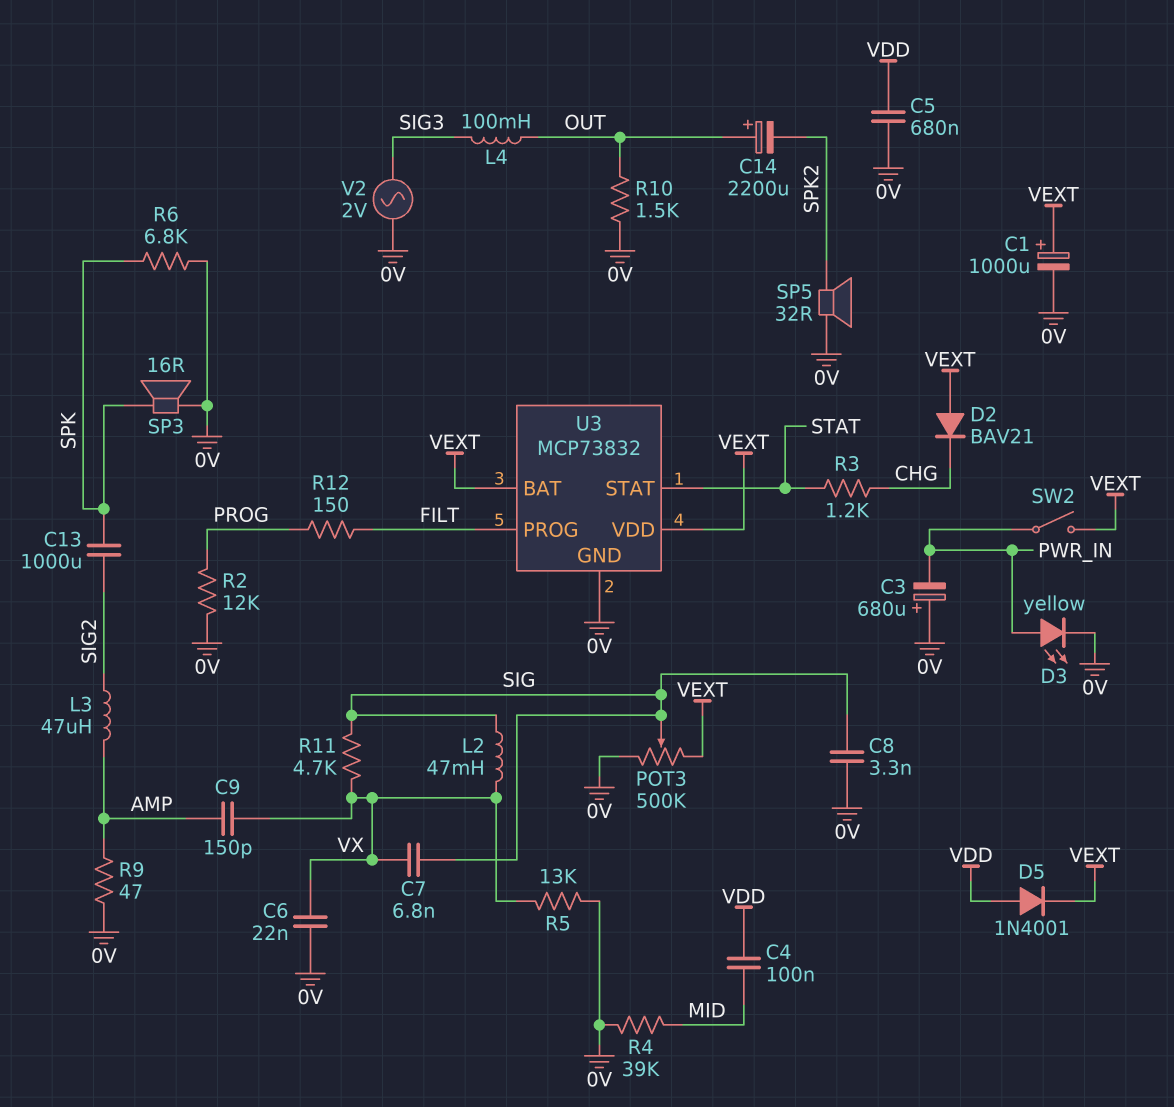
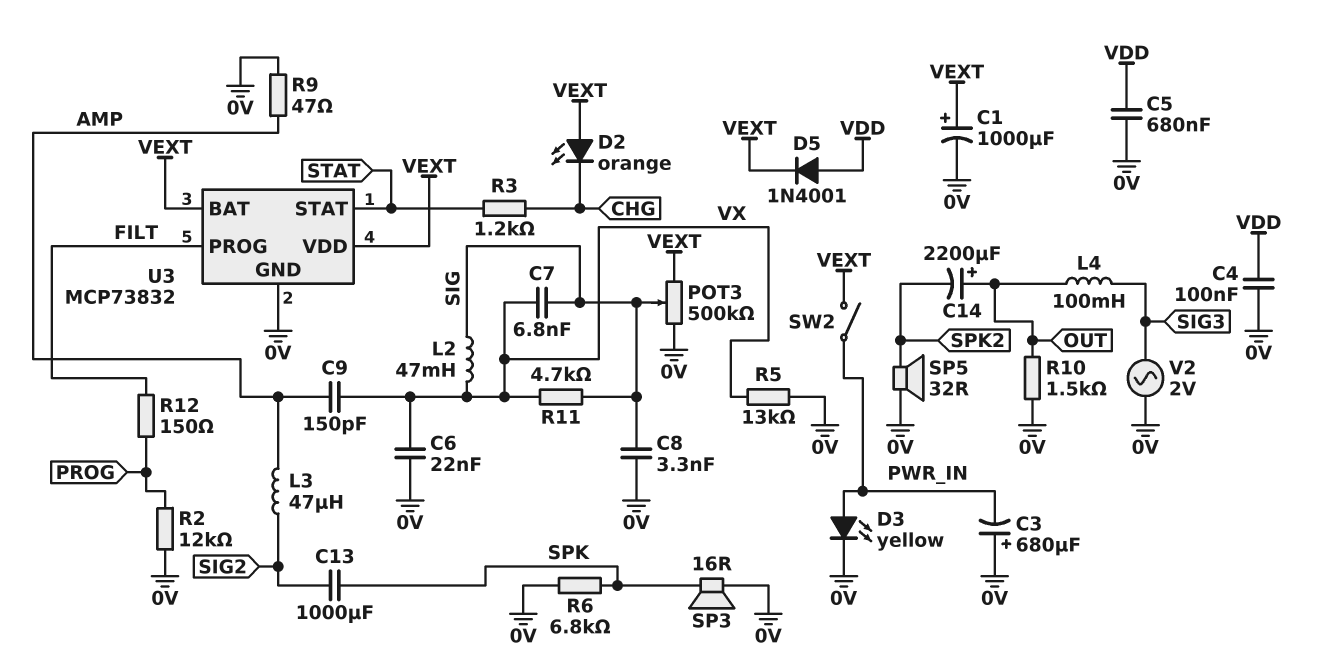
C4: 100nF (MID, VDD) -> 100nF (0V, VDD)
D2: diode BAV21 (A VEXT, K CHG) -> LED orange (A VEXT, K CHG)
R4: 39k (0V, MID) -> none

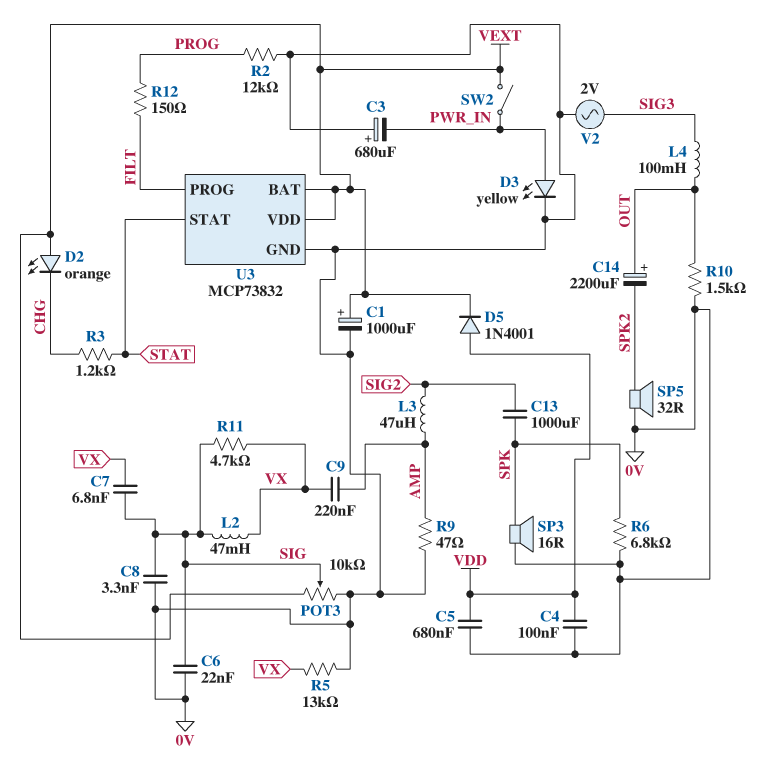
C6: 22nF (0V, VX) -> 22nF (0V, SIG)
C9: 150pF (AMP, VX) -> 220nF (AMP, VX)
POT3: 500k (0V, VEXT, wiper SIG) -> 10k (0V, VEXT, wiper SIG)

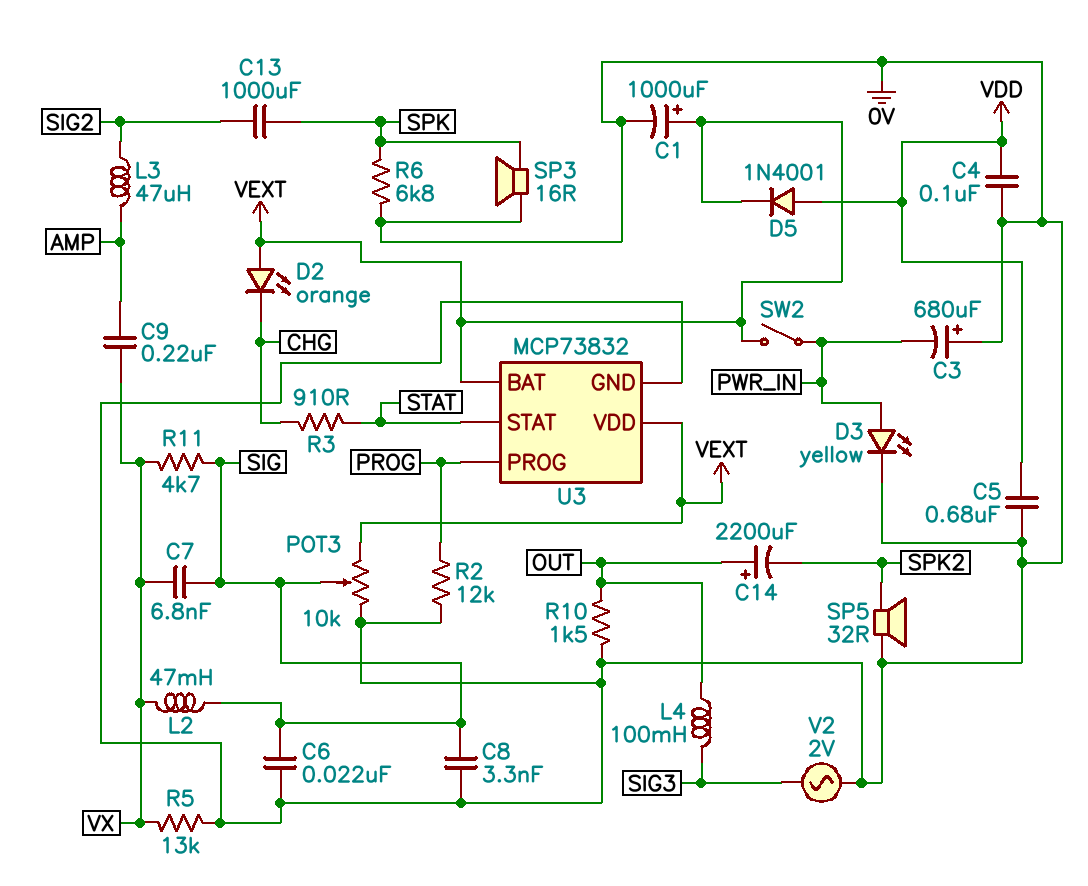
R3: 1.2k (CHG, STAT) -> 910 (CHG, STAT)
R9: 47 (0V, AMP) -> none
R12: 150 (FILT, PROG) -> none
U3 pin PROG: FILT -> PROG

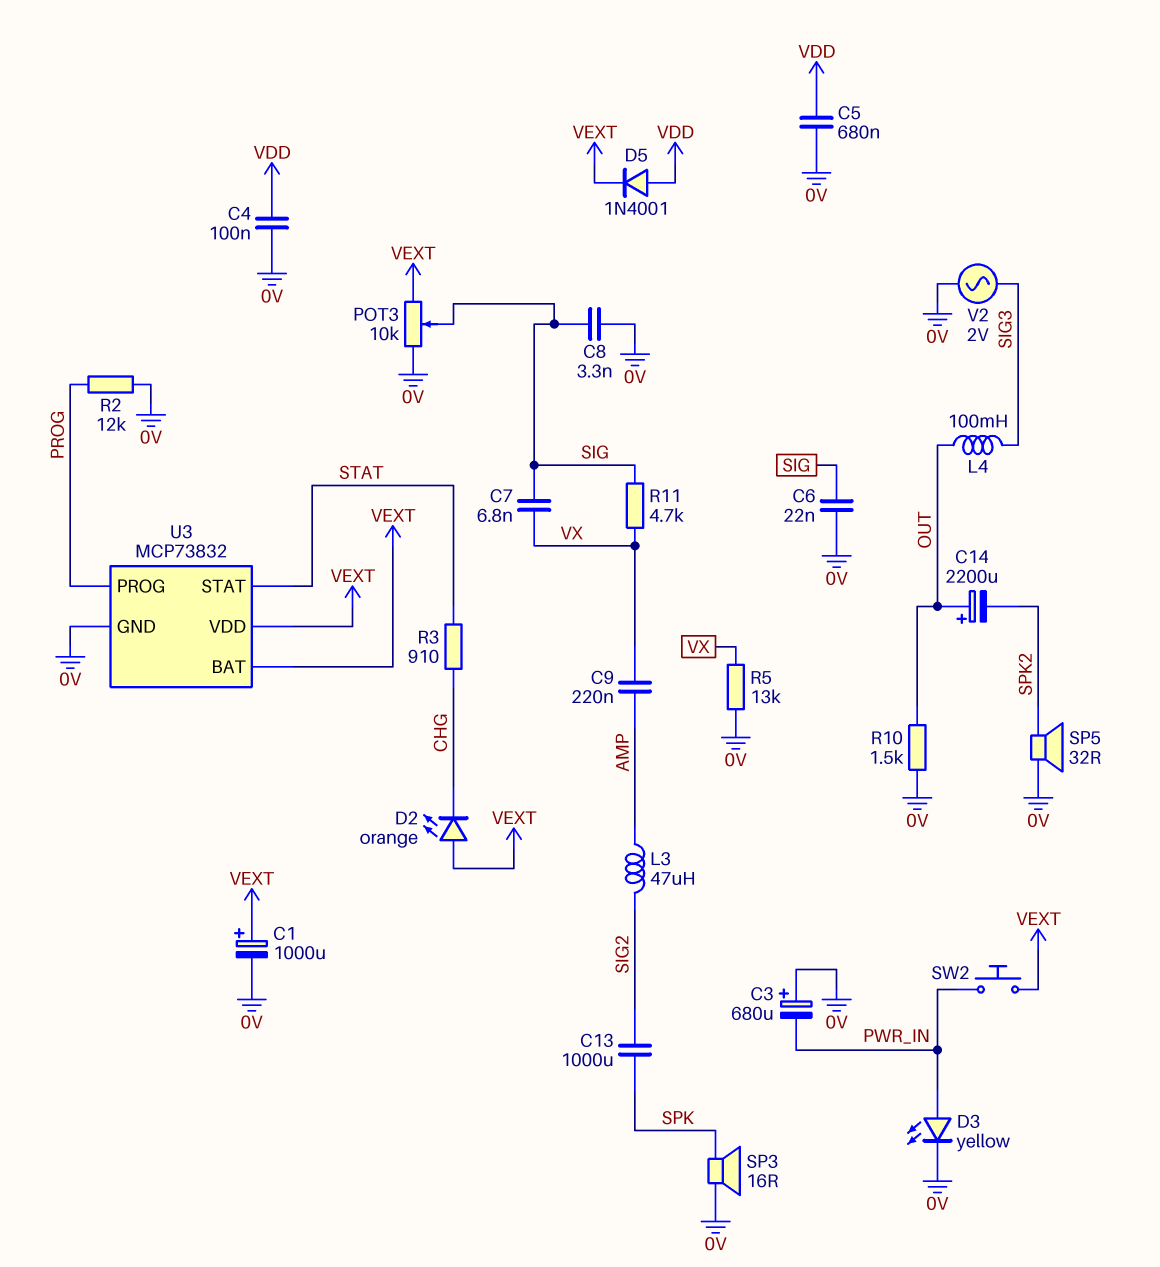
L2: 47mH (SIG, VX) -> none
R6: 6.8k (0V, SPK) -> none
SW2: switch (PWR_IN, VEXT) -> button (PWR_IN, VEXT)

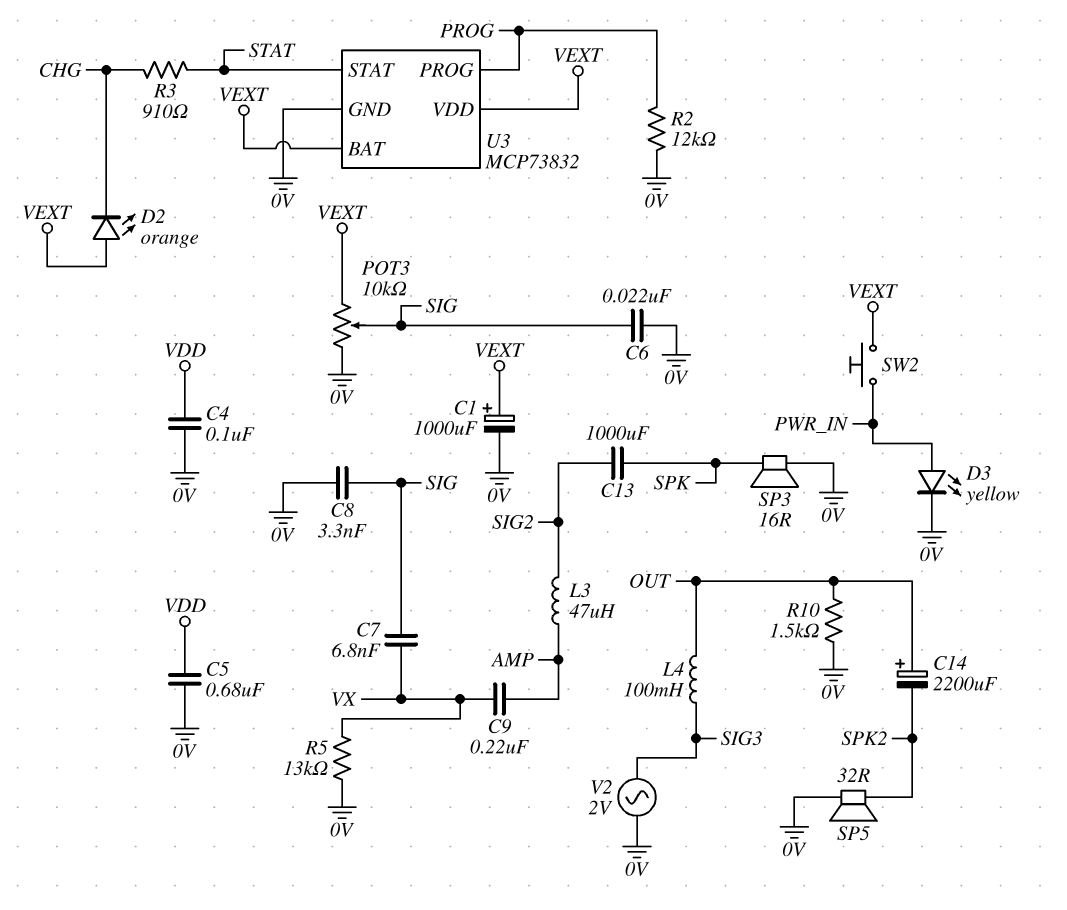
C3: 680uF (plus 0V, minus PWR_IN) -> none
D5: diode 1N4001 (A VDD, K VEXT) -> none
R11: 4.7k (SIG, VX) -> none

